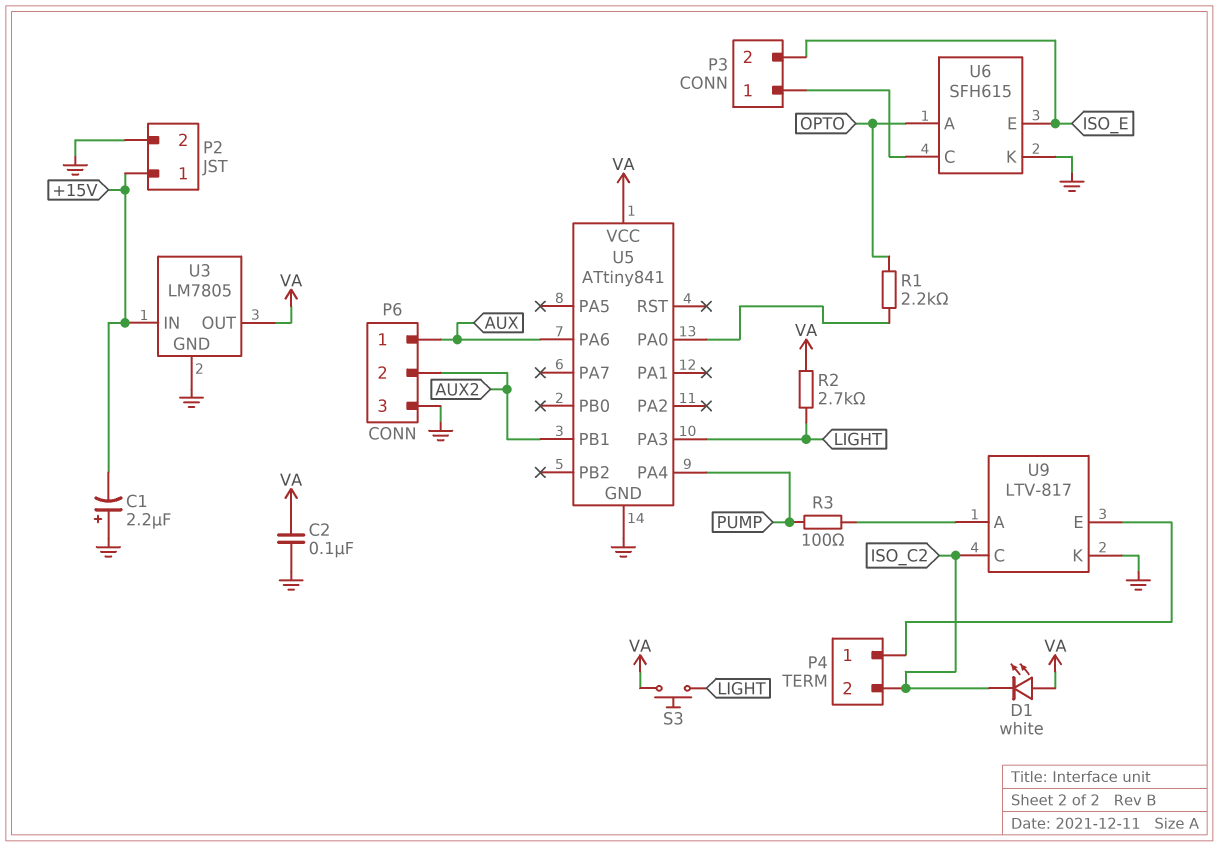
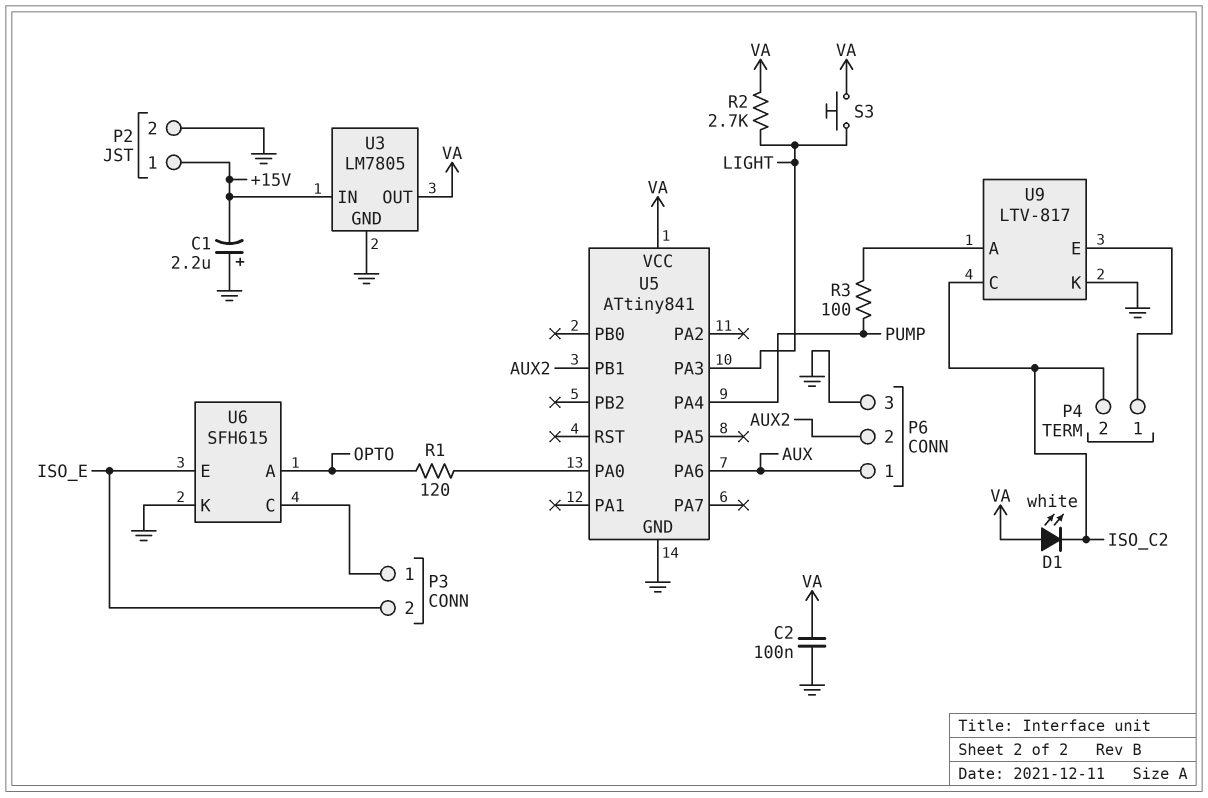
R1: 2.2k (OPTO, U5/PA0) -> 120 (OPTO, U5/PA0)

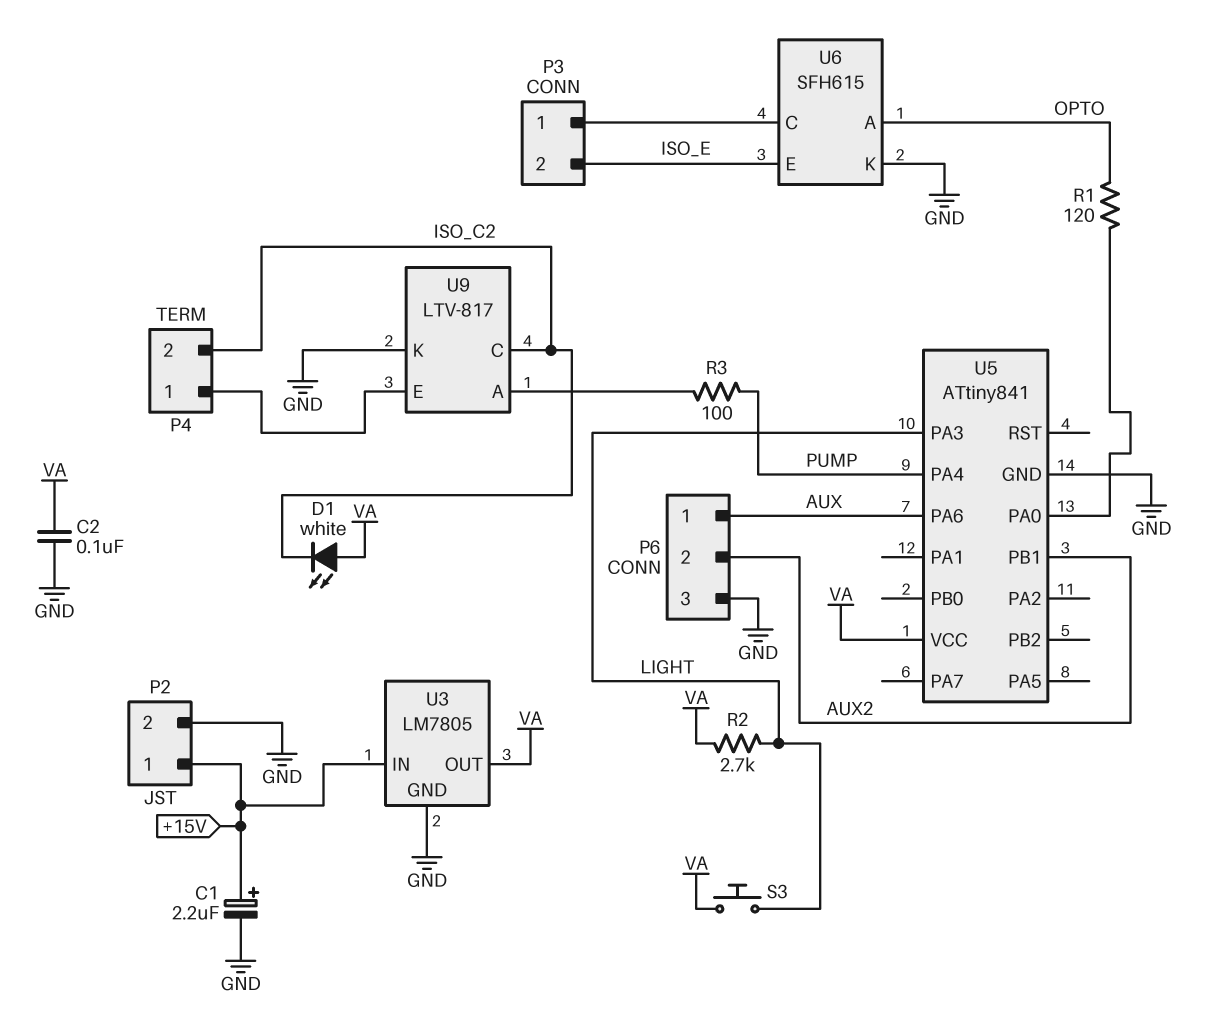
C1: 2.2uF (plus GND, minus +15V) -> 2.2uF (plus +15V, minus GND)

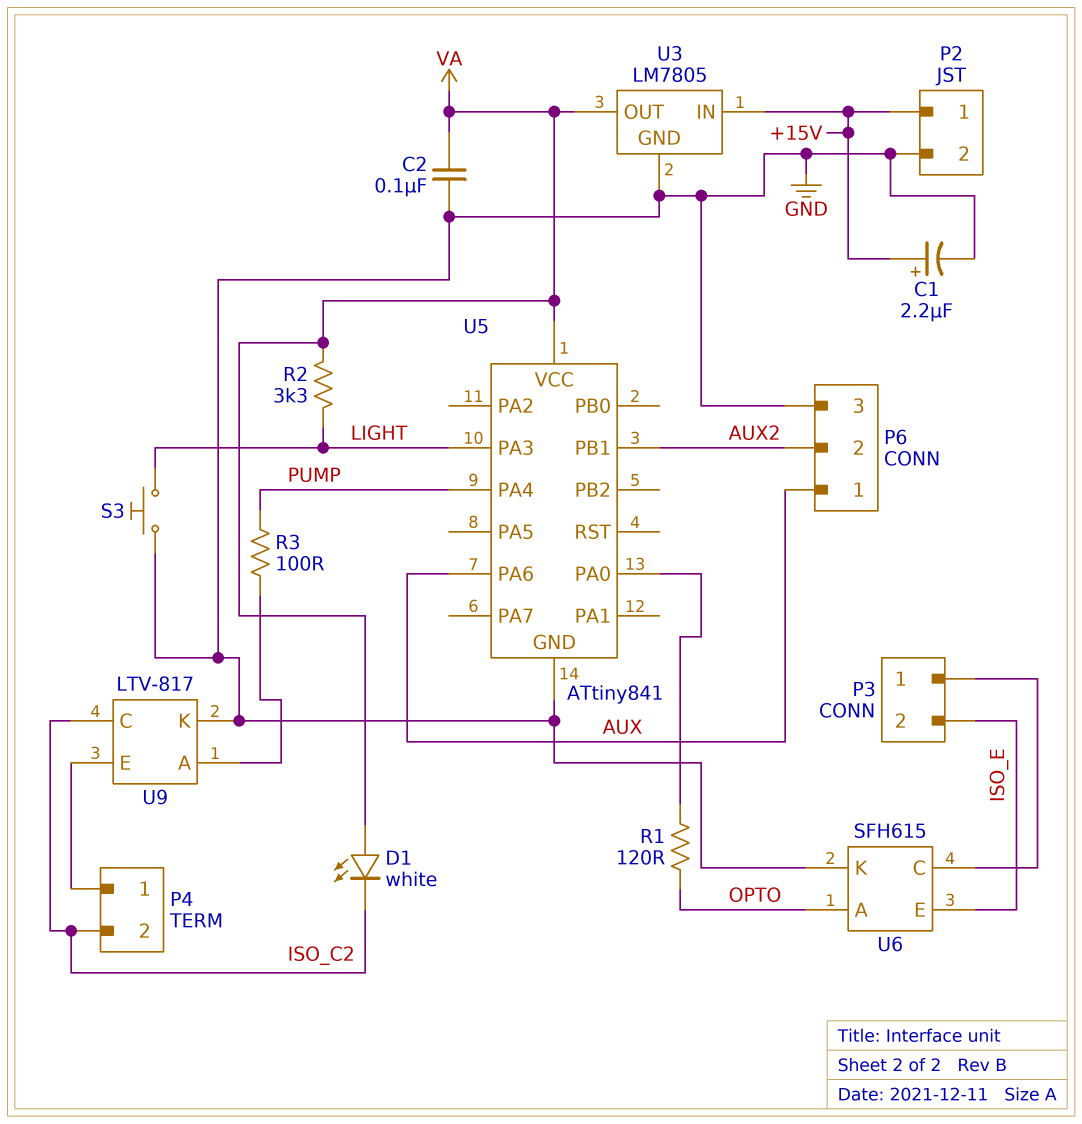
R2: 2.7k (LIGHT, VA) -> 3.3k (LIGHT, VA)
S3: button (LIGHT, VA) -> button (GND, LIGHT)

